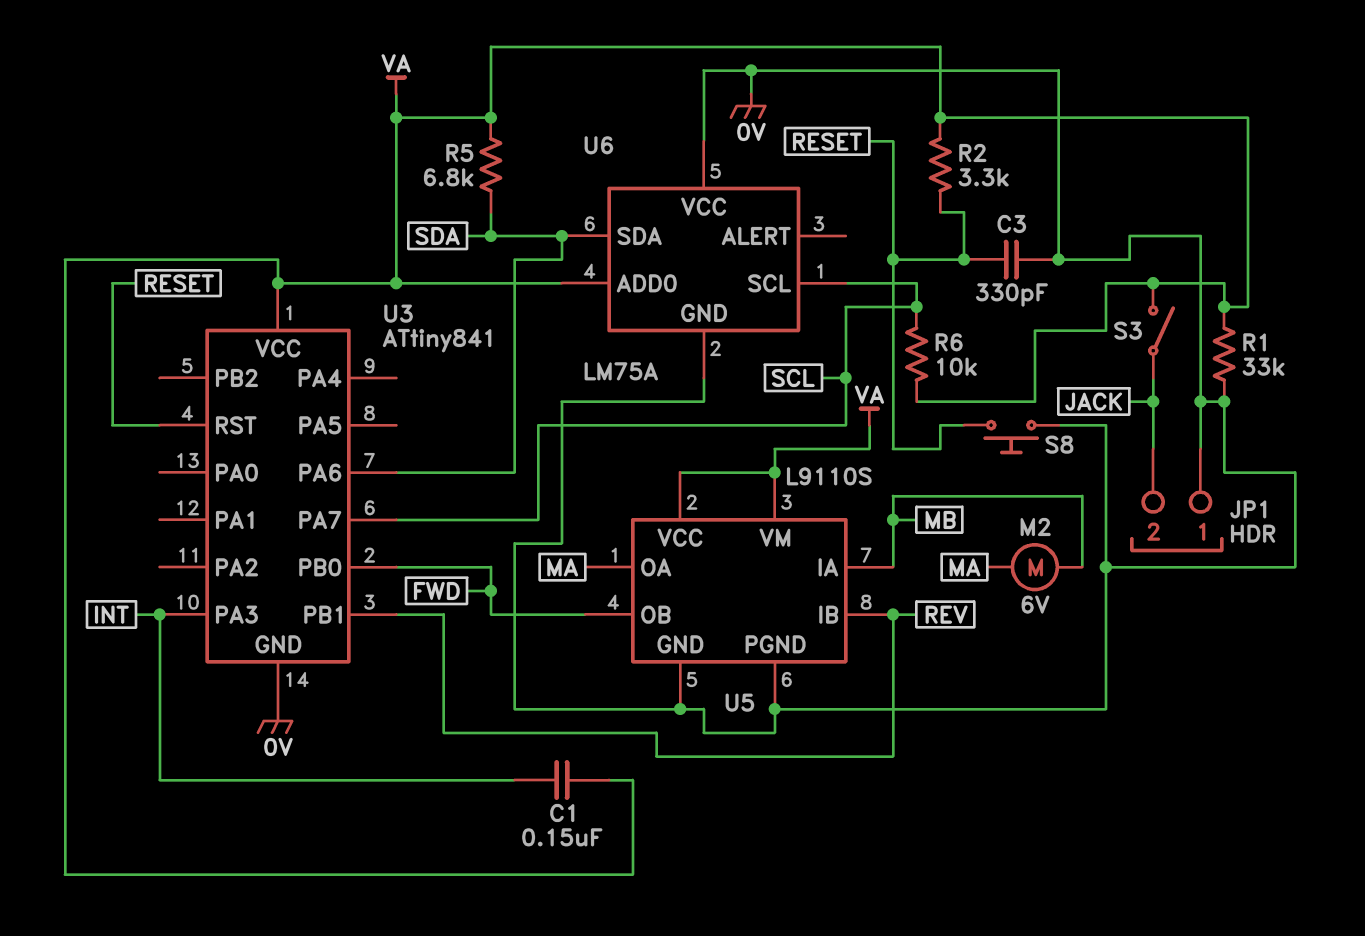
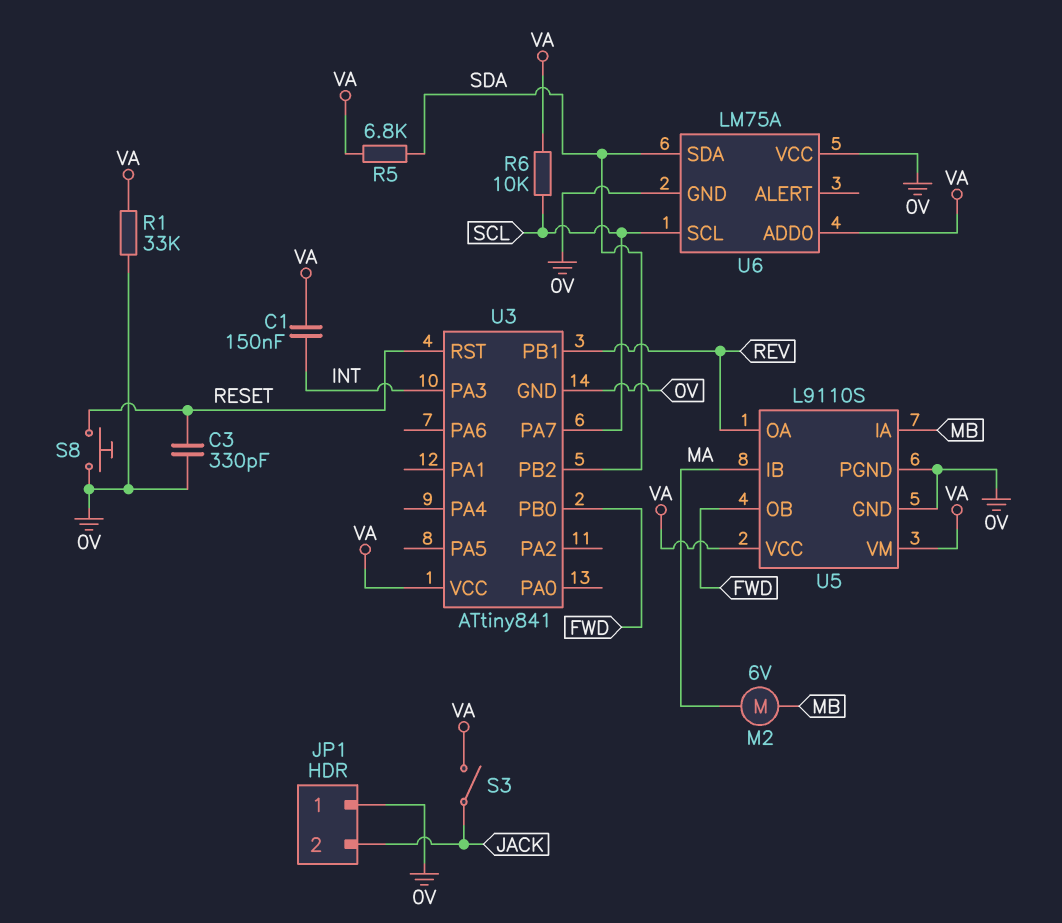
R2: 3.3k (RESET, VA) -> none
U3 pin PA6: SDA -> none
U3 pin PB2: none -> SDA
U5 pin IB: REV -> MA
U5 pin OA: MA -> REV

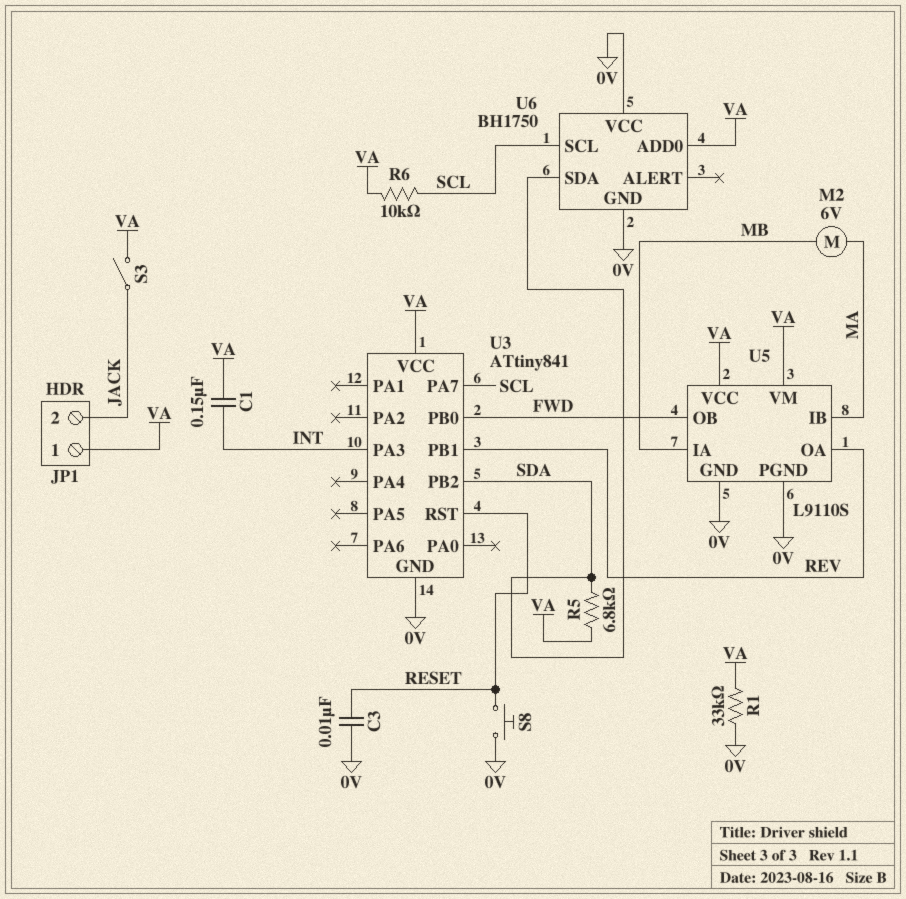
C3: 330pF (0V, RESET) -> 10nF (0V, RESET)
JP1 pin 1: 0V -> VA
U6: LM75A -> BH1750

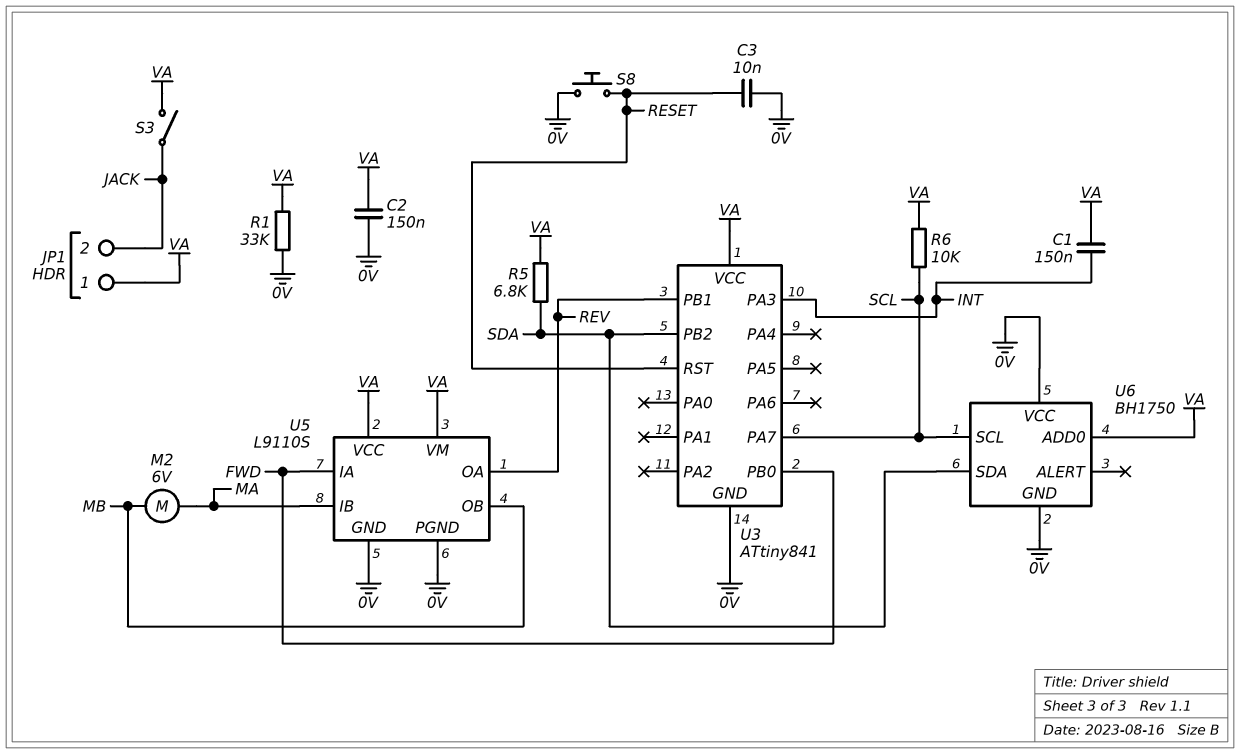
C2: none -> 150nF (0V, VA)
U5 pin IA: MB -> FWD
U5 pin OB: FWD -> MB

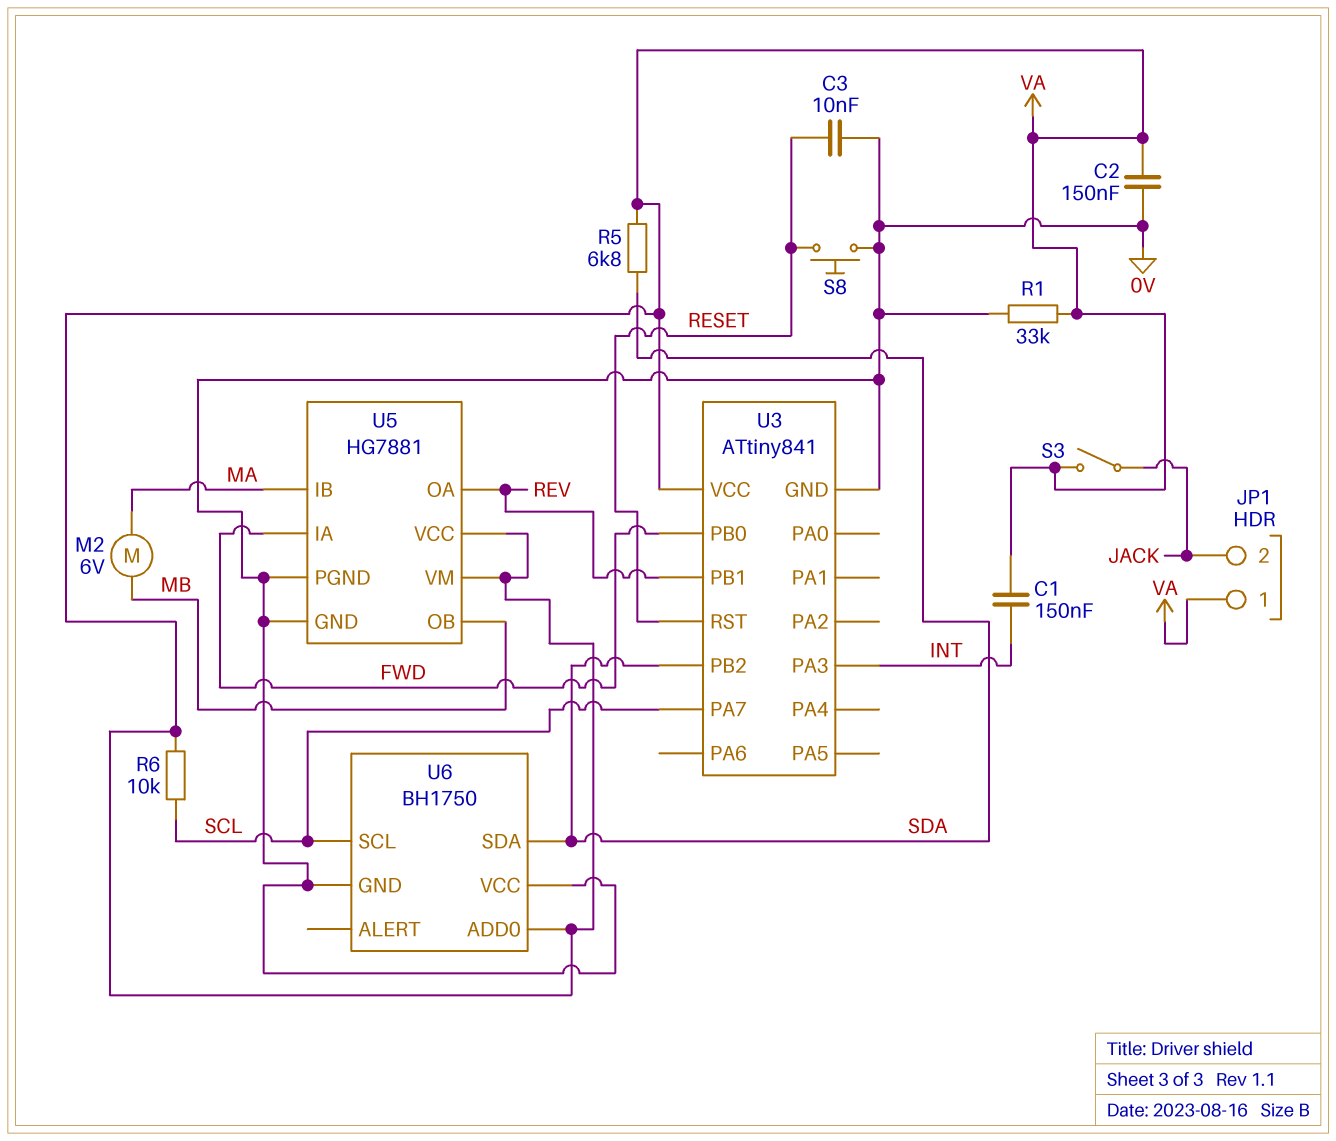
U5: L9110S -> HG7881

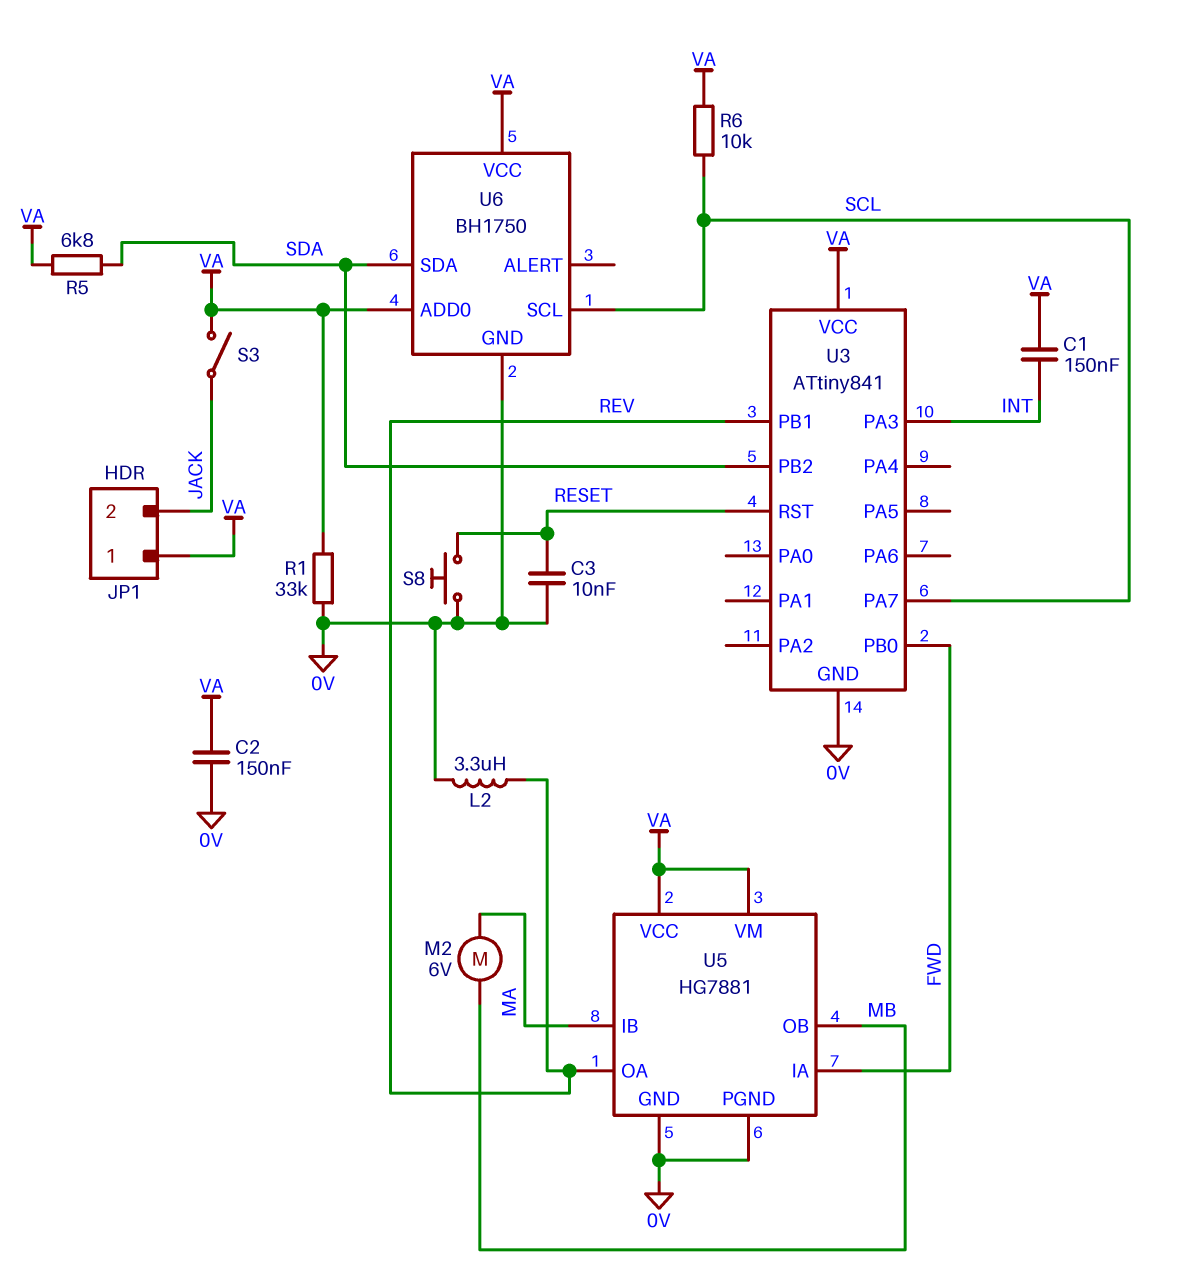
L2: none -> 3.3uH (0V, REV)
U6 pin VCC: 0V -> VA

